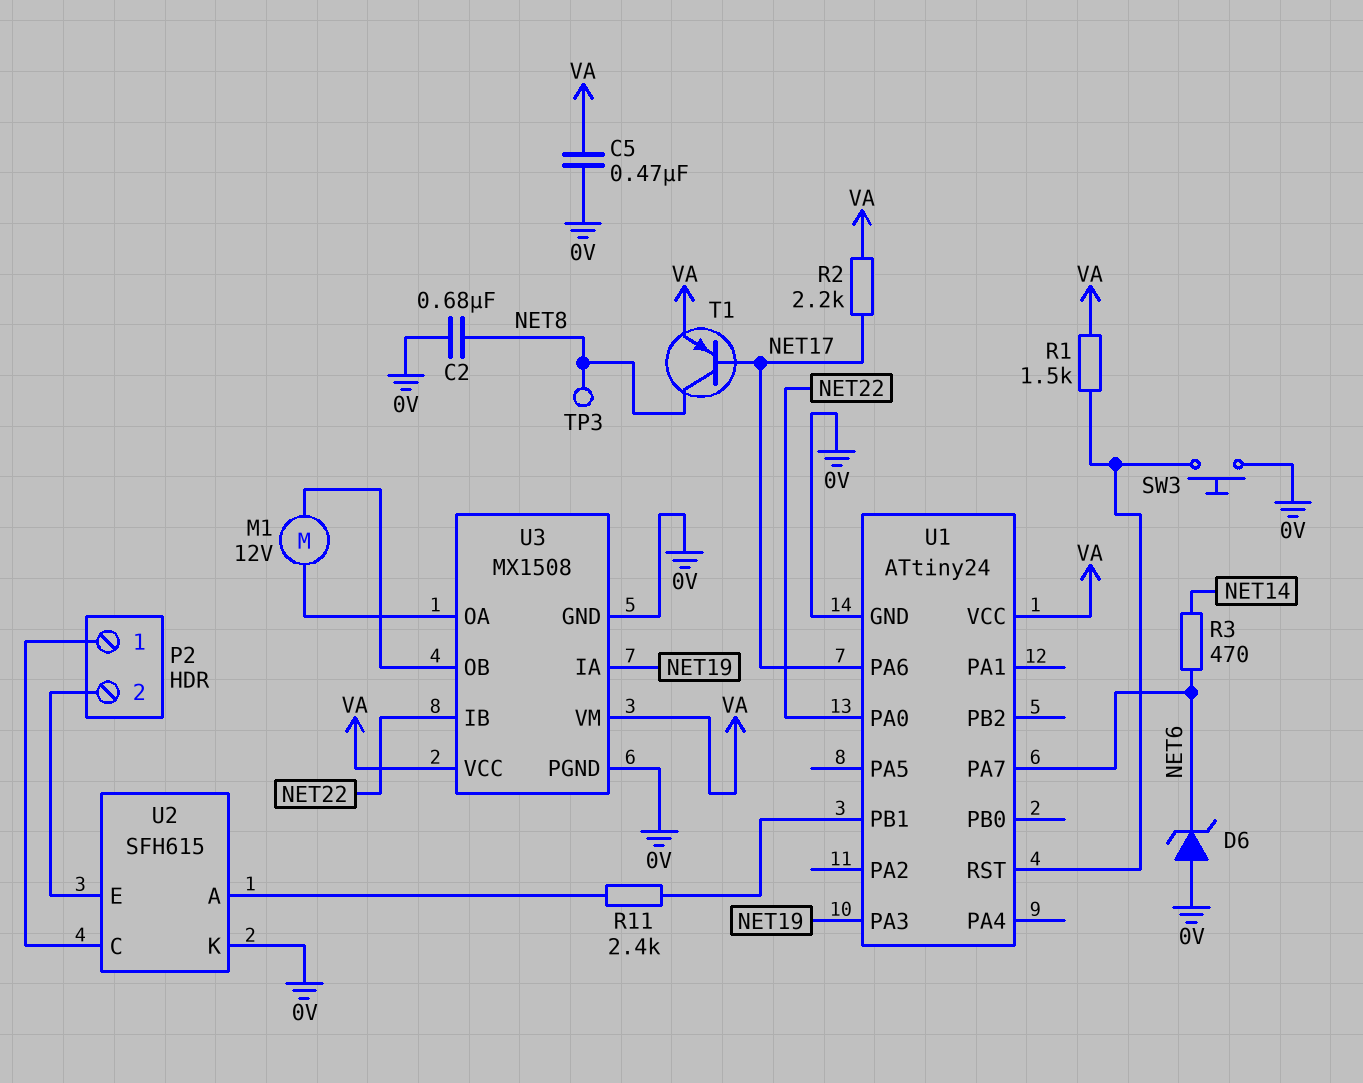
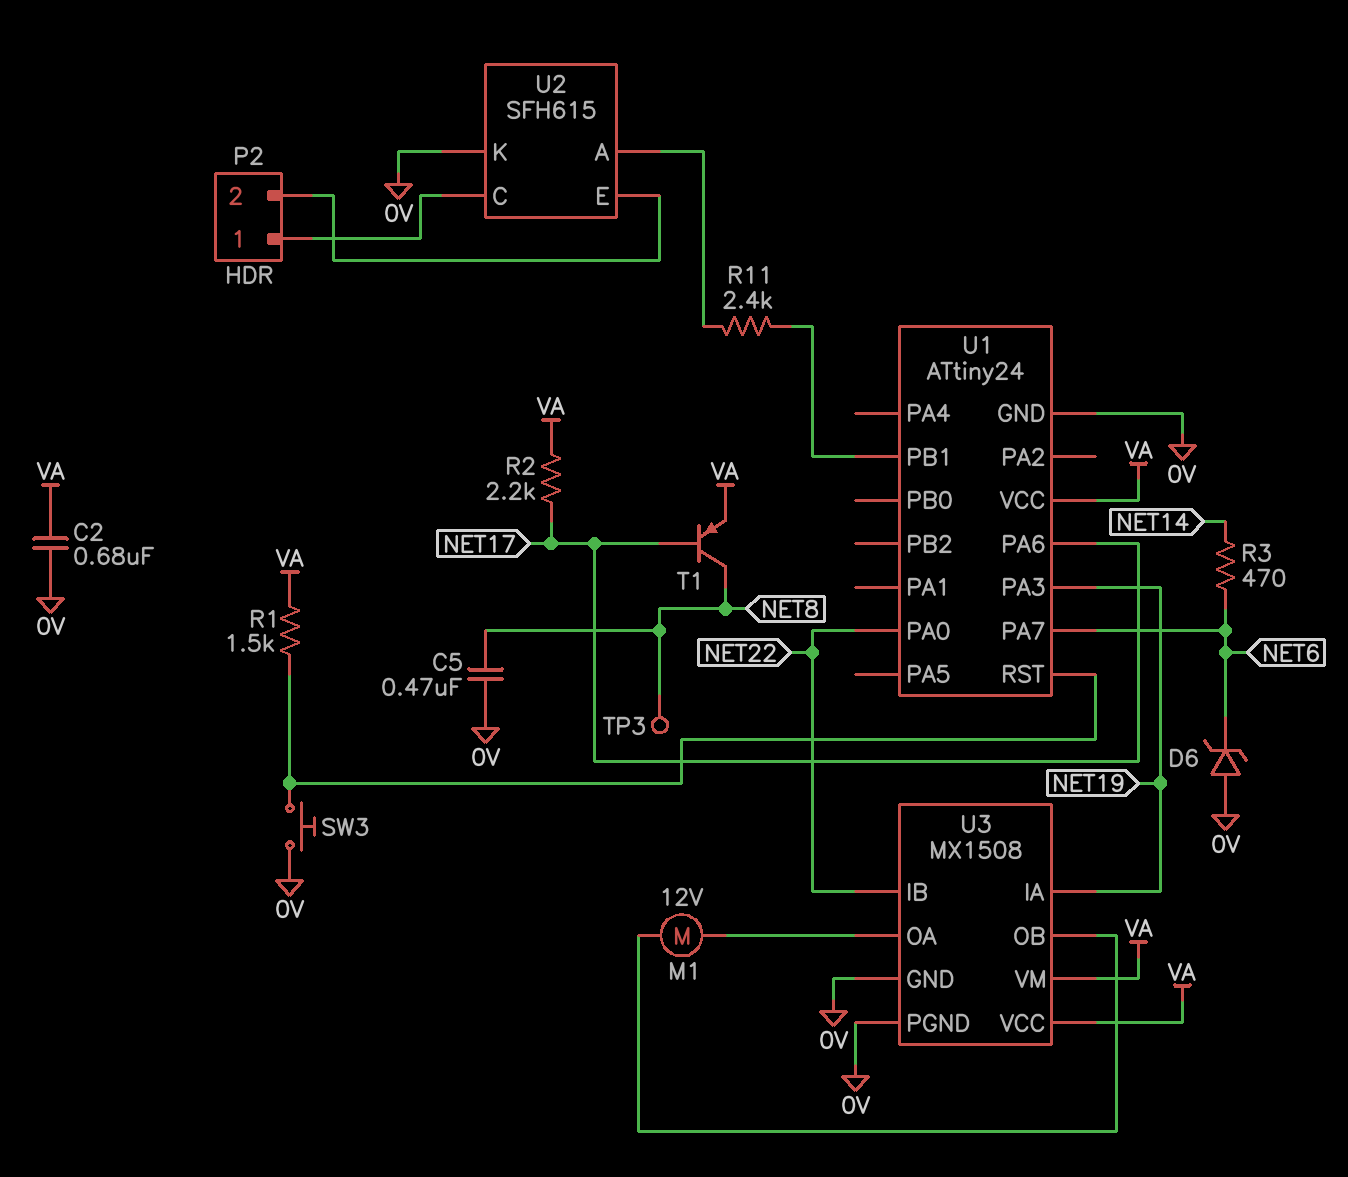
C2: 680nF (0V, NET8) -> 680nF (0V, VA)
C5: 470nF (0V, VA) -> 470nF (0V, NET8)

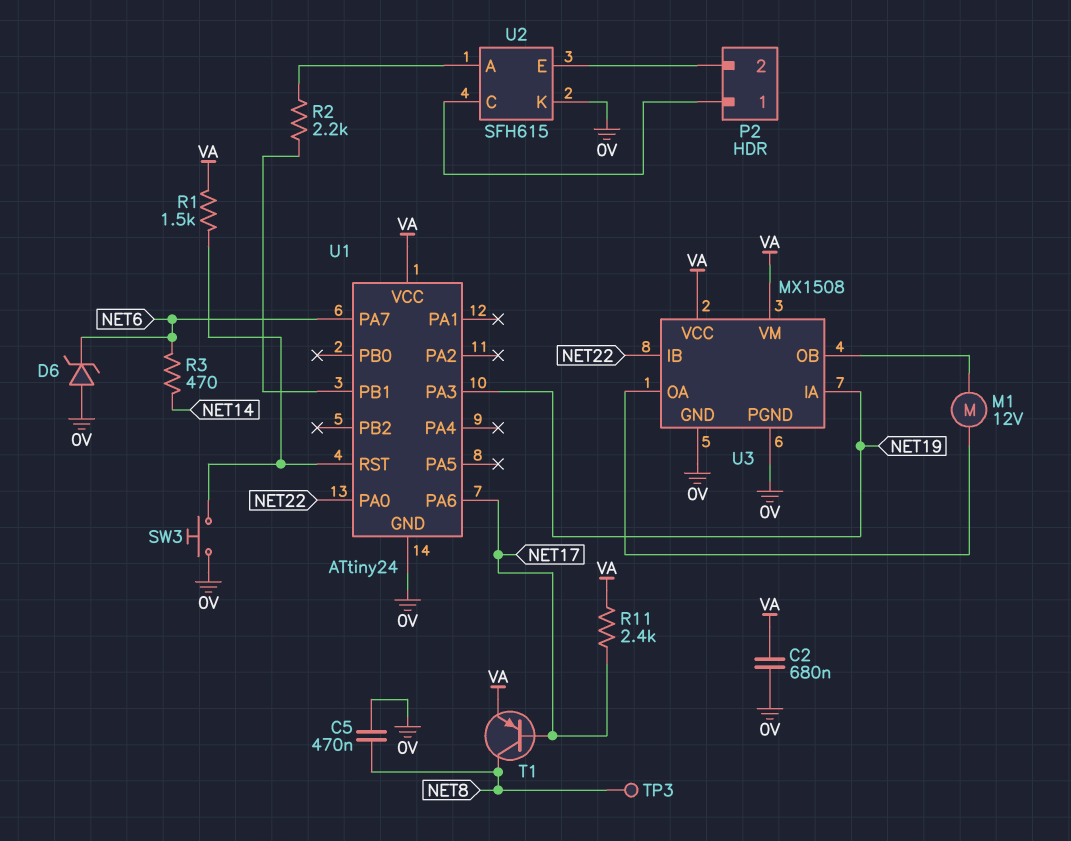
R2: 2.2k (NET17, VA) -> 2.2k (U1/PB1, U2/A)
R11: 2.4k (U1/PB1, U2/A) -> 2.4k (NET17, VA)

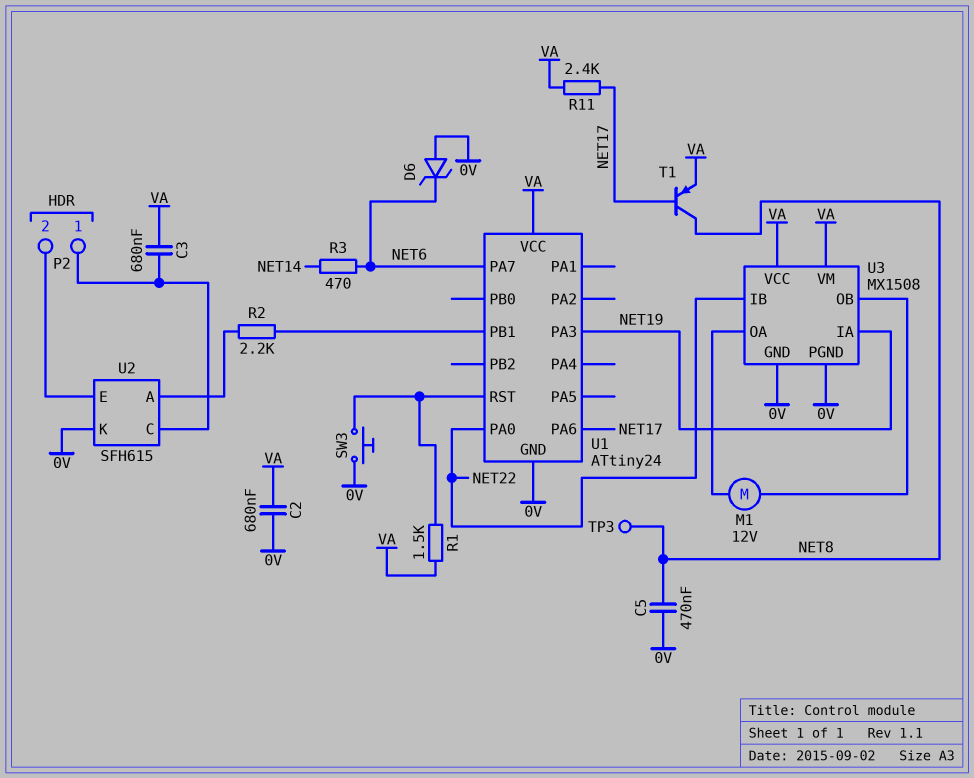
C3: none -> 680nF (P2/1, VA)

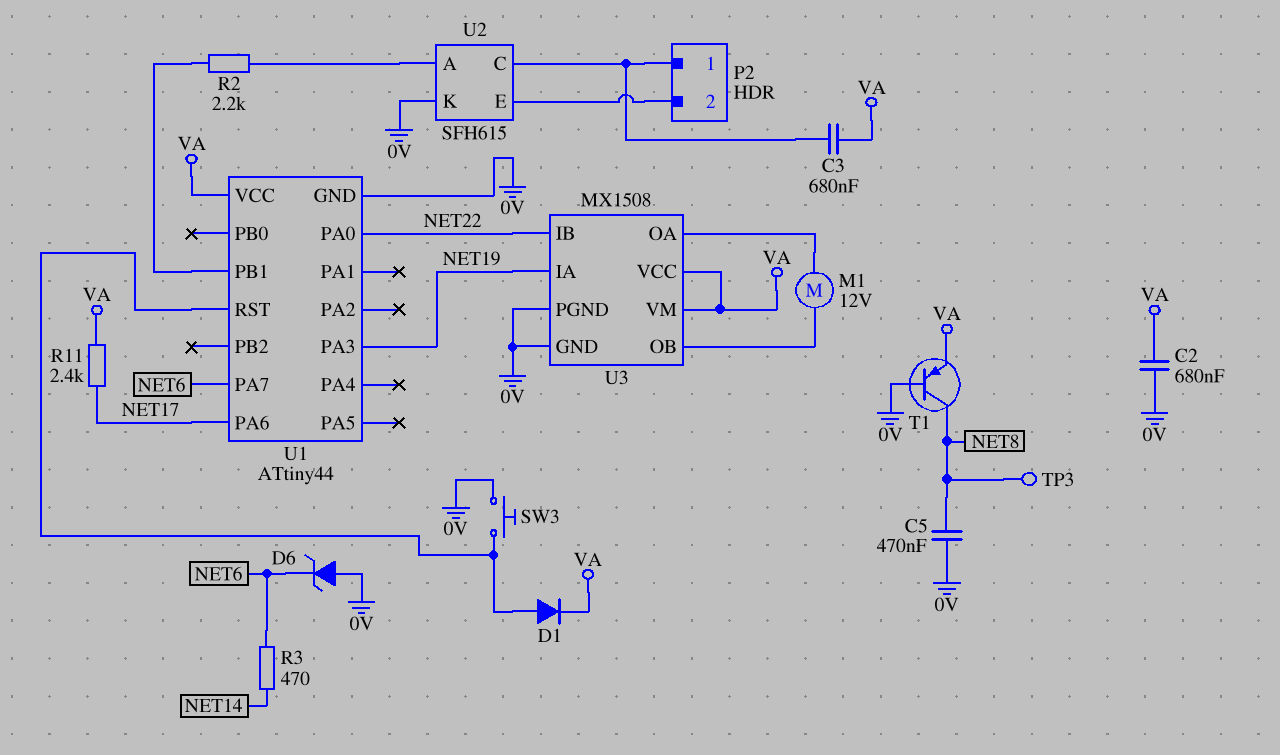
D1: none -> diode (A U1/RST, K VA)
R1: 1.5k (U1/RST, VA) -> none
T1: PNP (B NET17, C NET8, E VA) -> PNP (B 0V, C NET8, E VA)
U1: ATtiny24 -> ATtiny44

